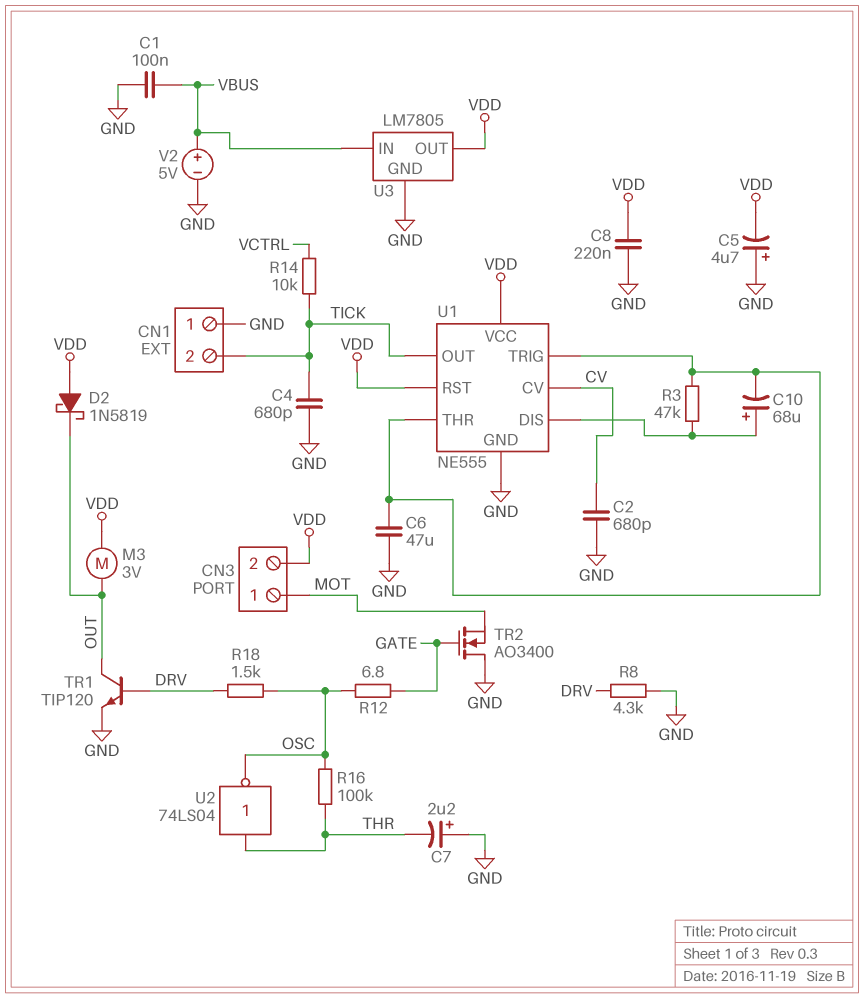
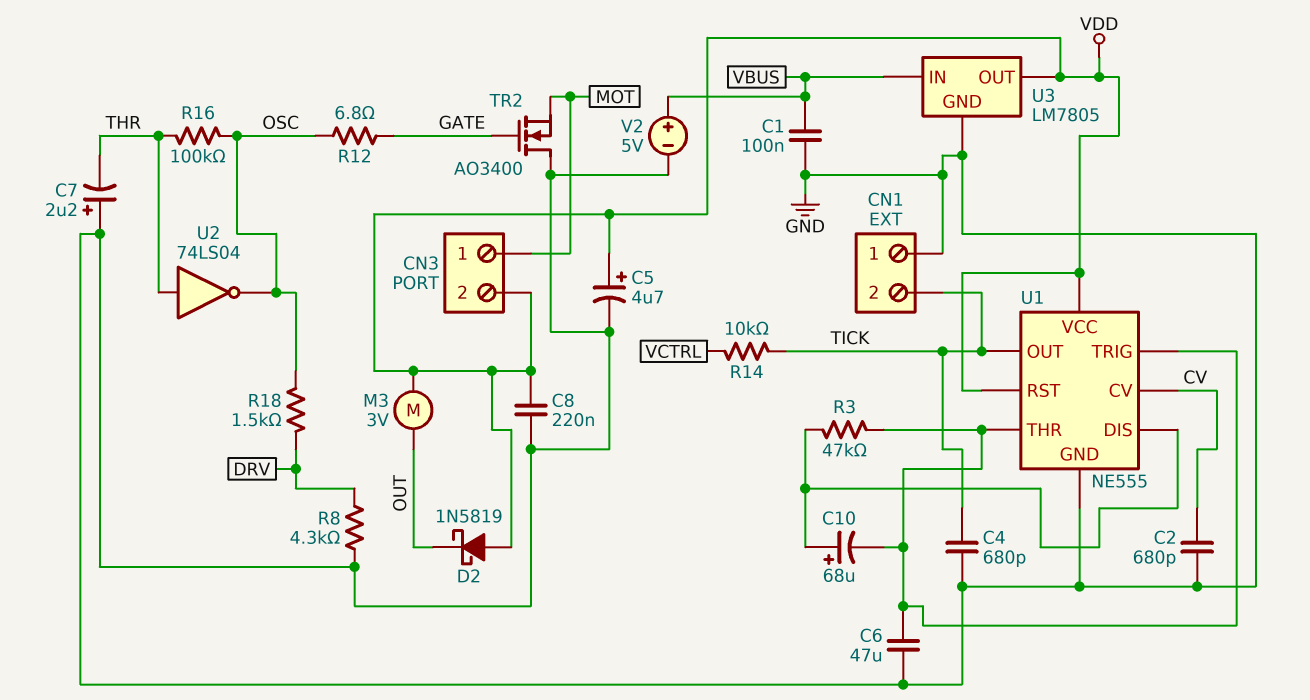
C5: 4.7uF (plus GND, minus VDD) -> 4.7uF (plus VDD, minus GND)
TR1: NPN TIP120 (B DRV, C OUT, E GND) -> none

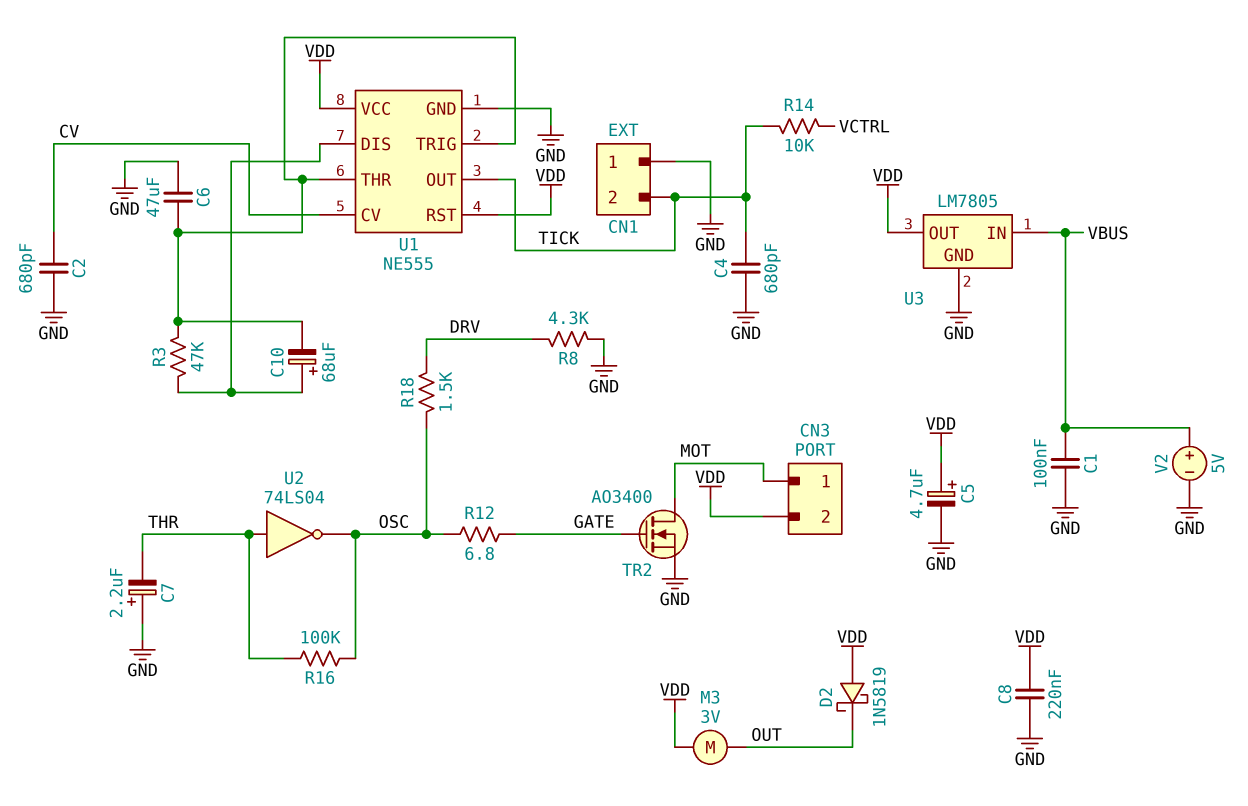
TR2: NMOS AO3400 (G GATE, D GND, S MOT) -> NMOS AO3400 (G GATE, D MOT, S GND)

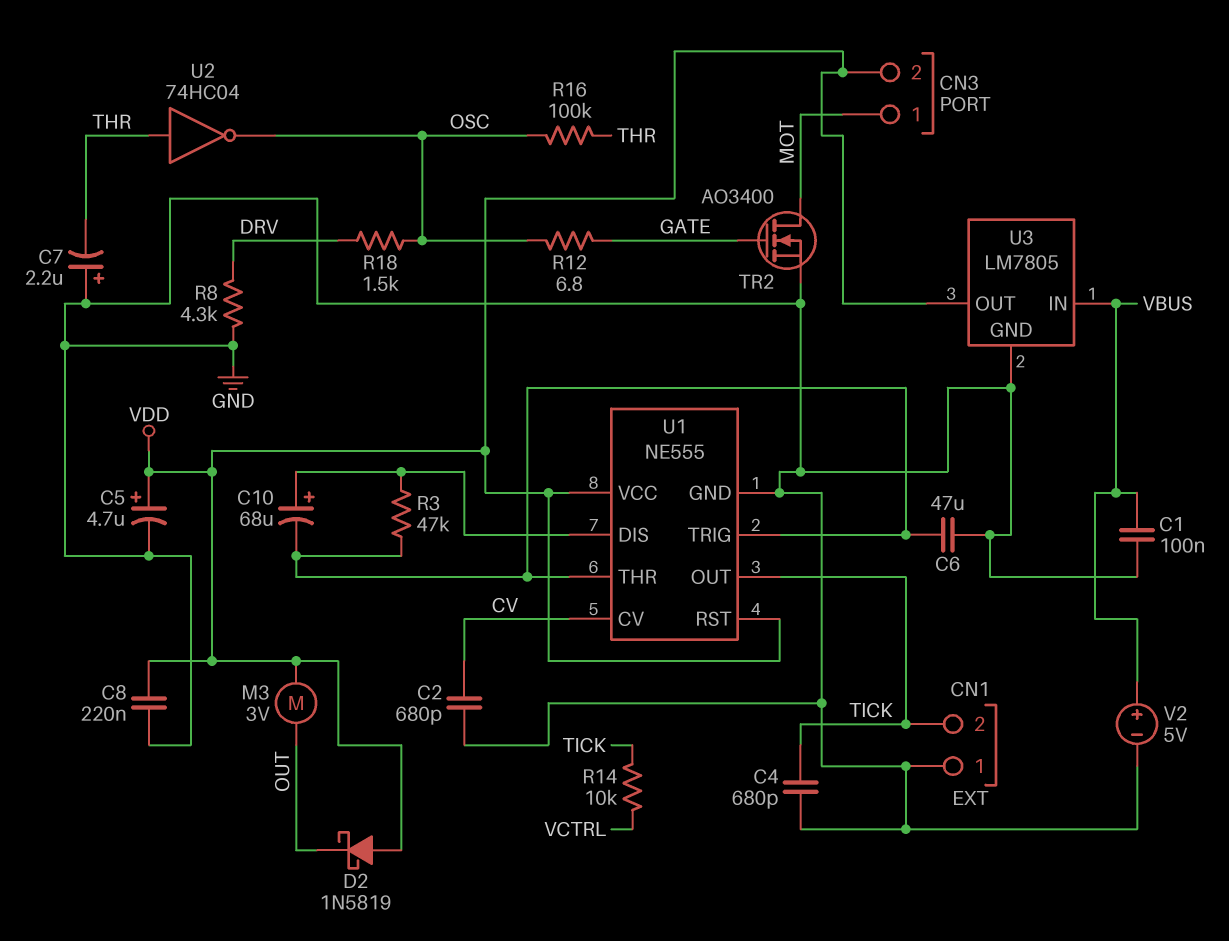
U2: NOT 74LS04 (in THR, out OSC) -> NOT 74HC04 (in THR, out OSC)

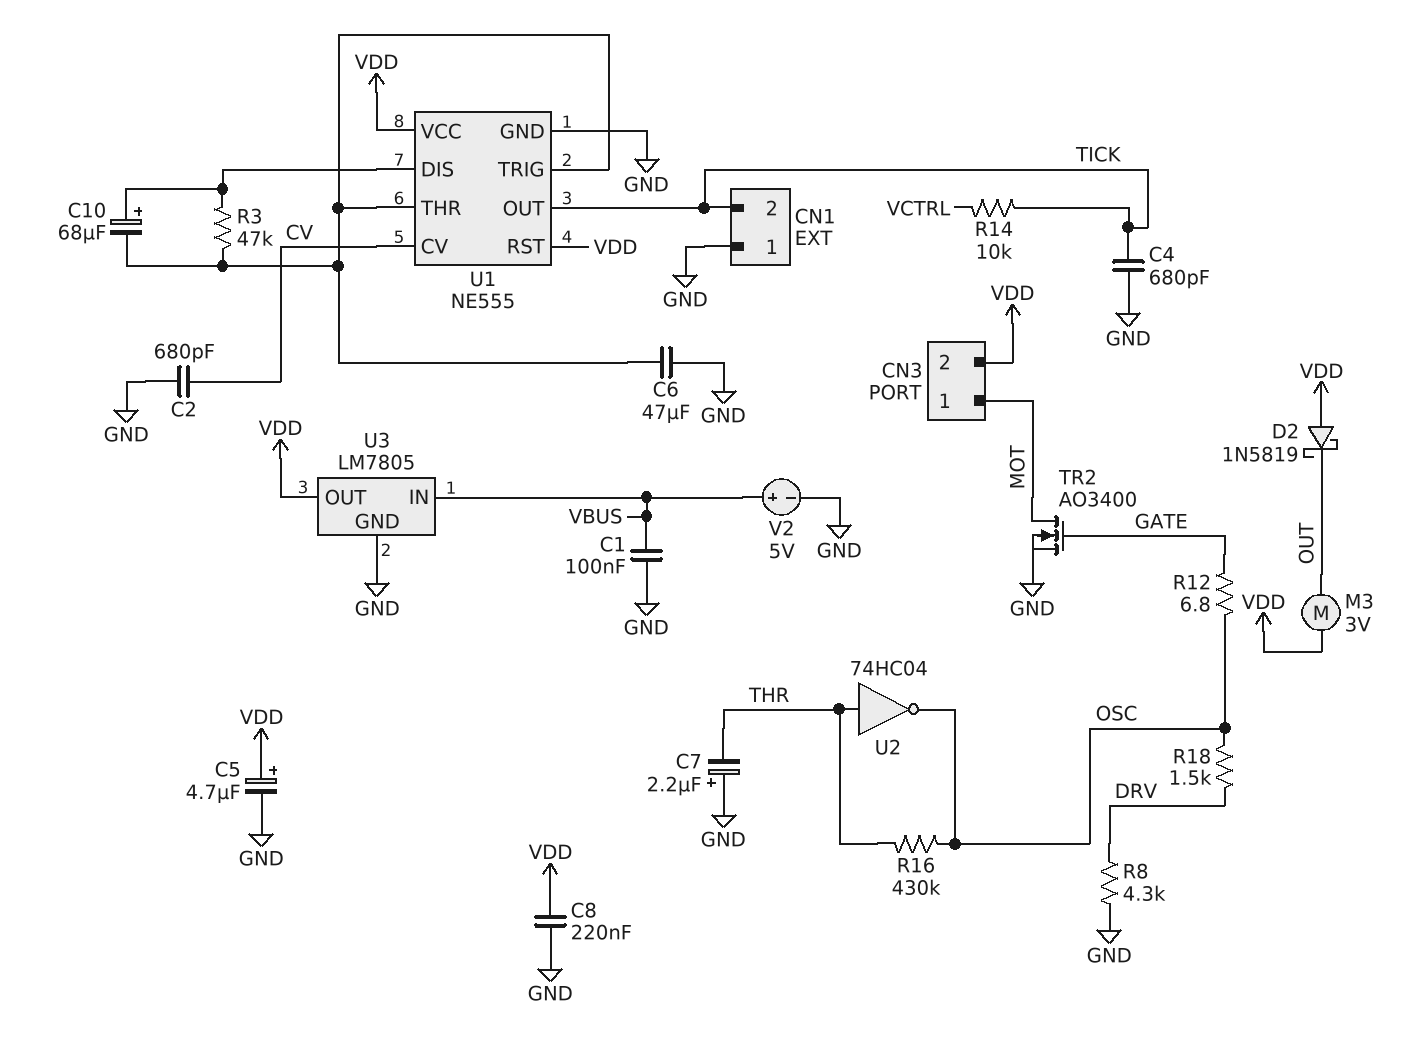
R16: 100k (OSC, THR) -> 430k (OSC, THR)

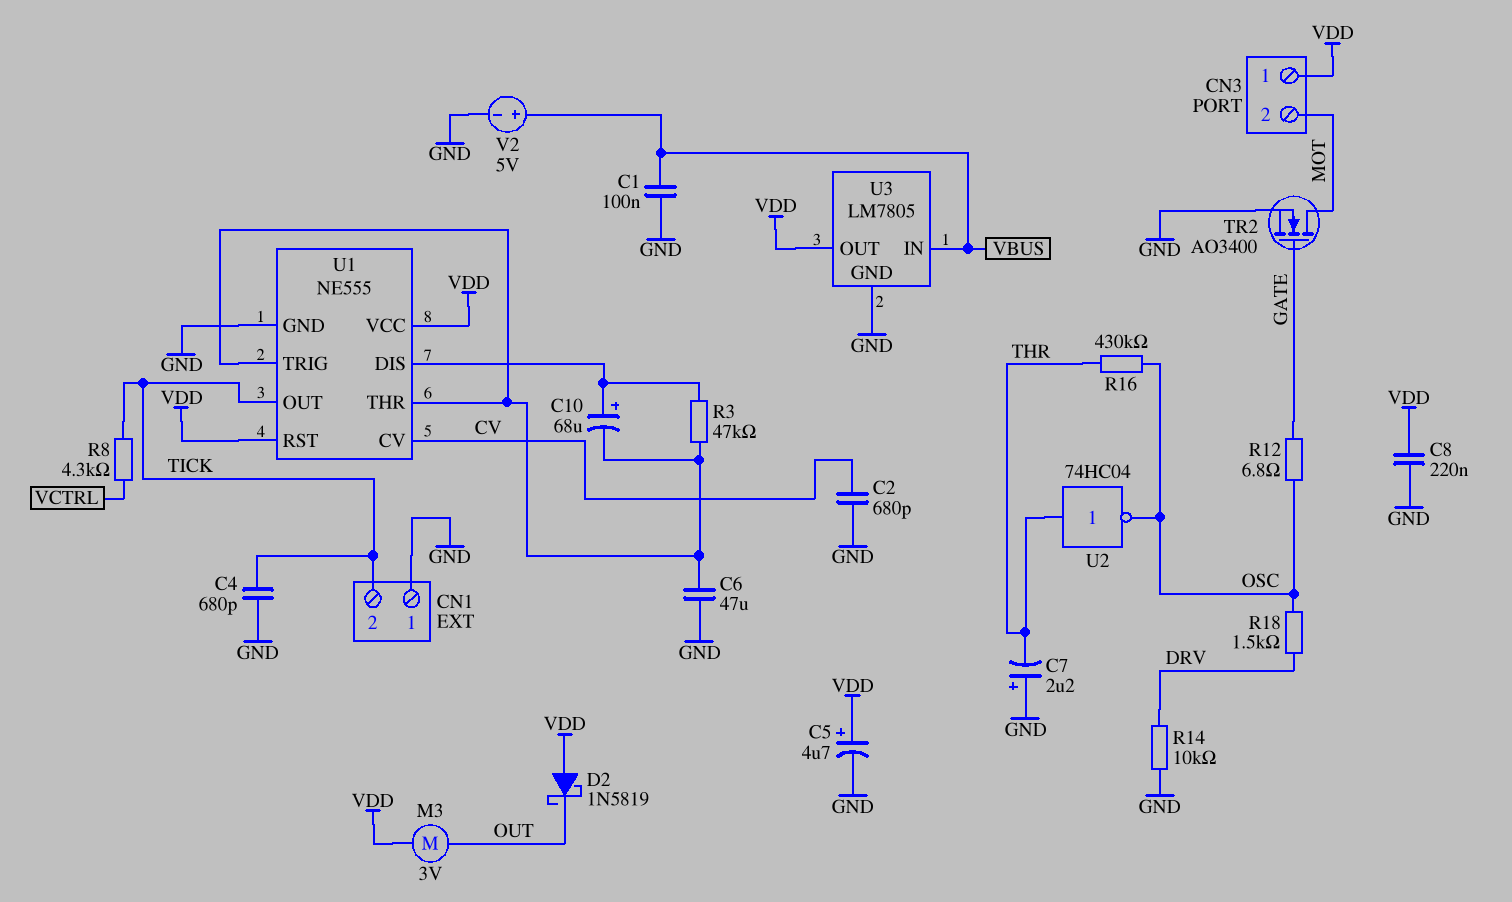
CN3 pin 1: MOT -> VDD
CN3 pin 2: VDD -> MOT
R8: 4.3k (DRV, GND) -> 4.3k (TICK, VCTRL)
R14: 10k (TICK, VCTRL) -> 10k (DRV, GND)

